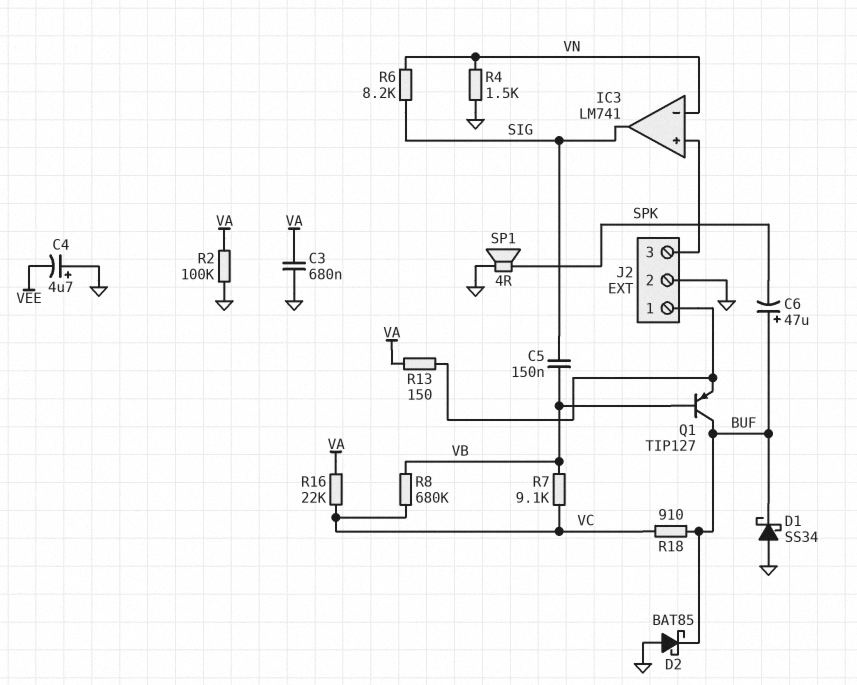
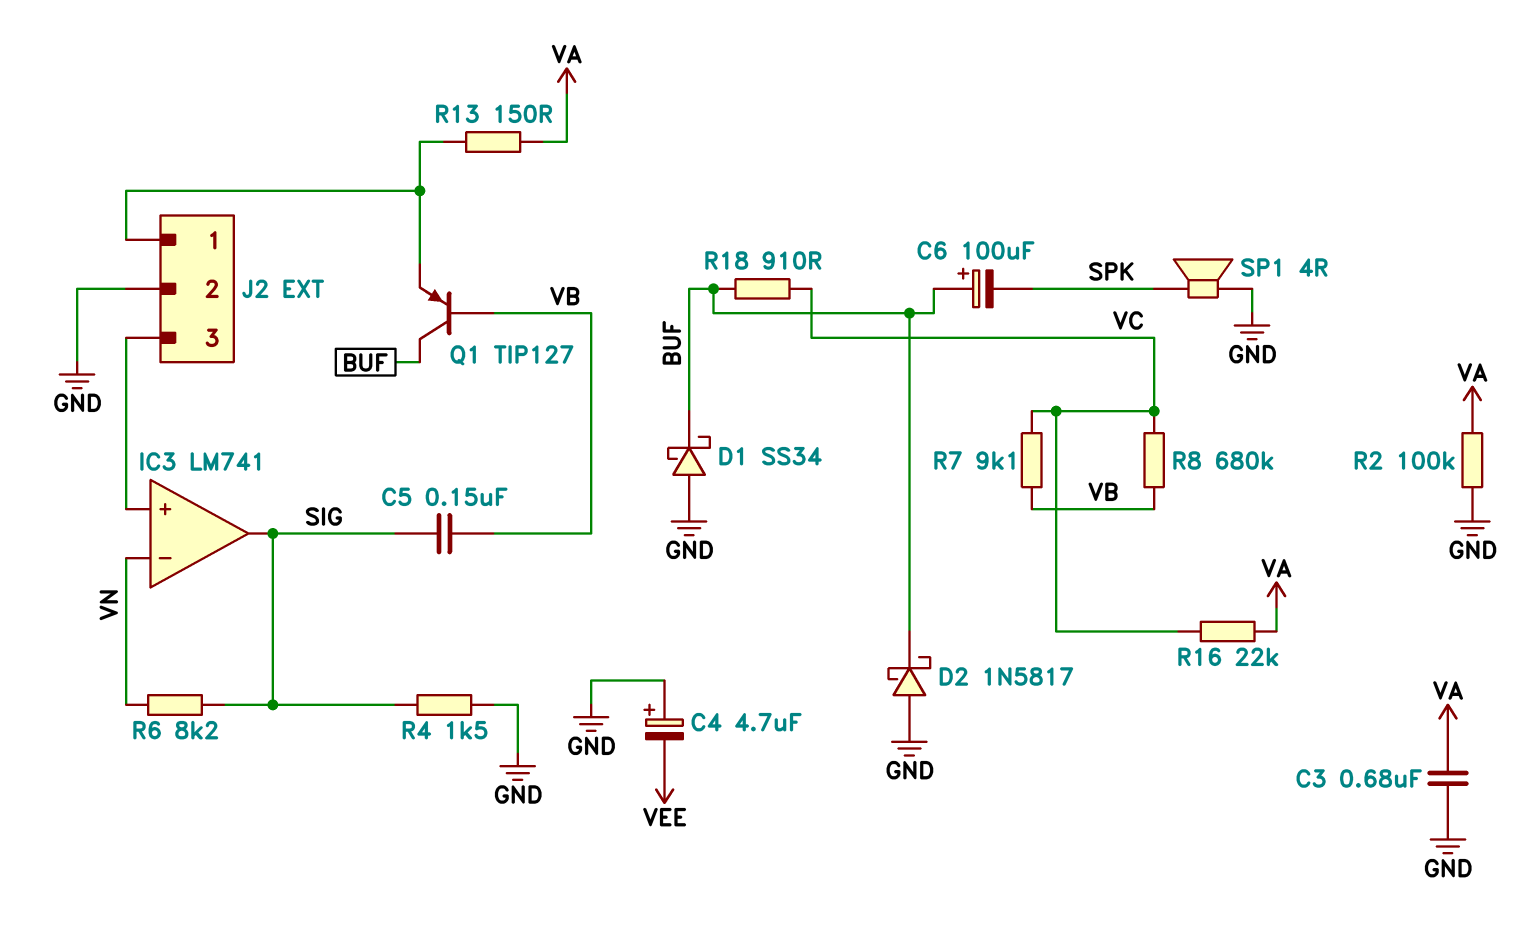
C6: 47uF (plus BUF, minus SPK) -> 100uF (plus BUF, minus SPK)
D2: schottky BAT85 (A GND, K BUF) -> schottky 1N5817 (A GND, K BUF)
R4: 1.5k (GND, VN) -> 1.5k (GND, SIG)

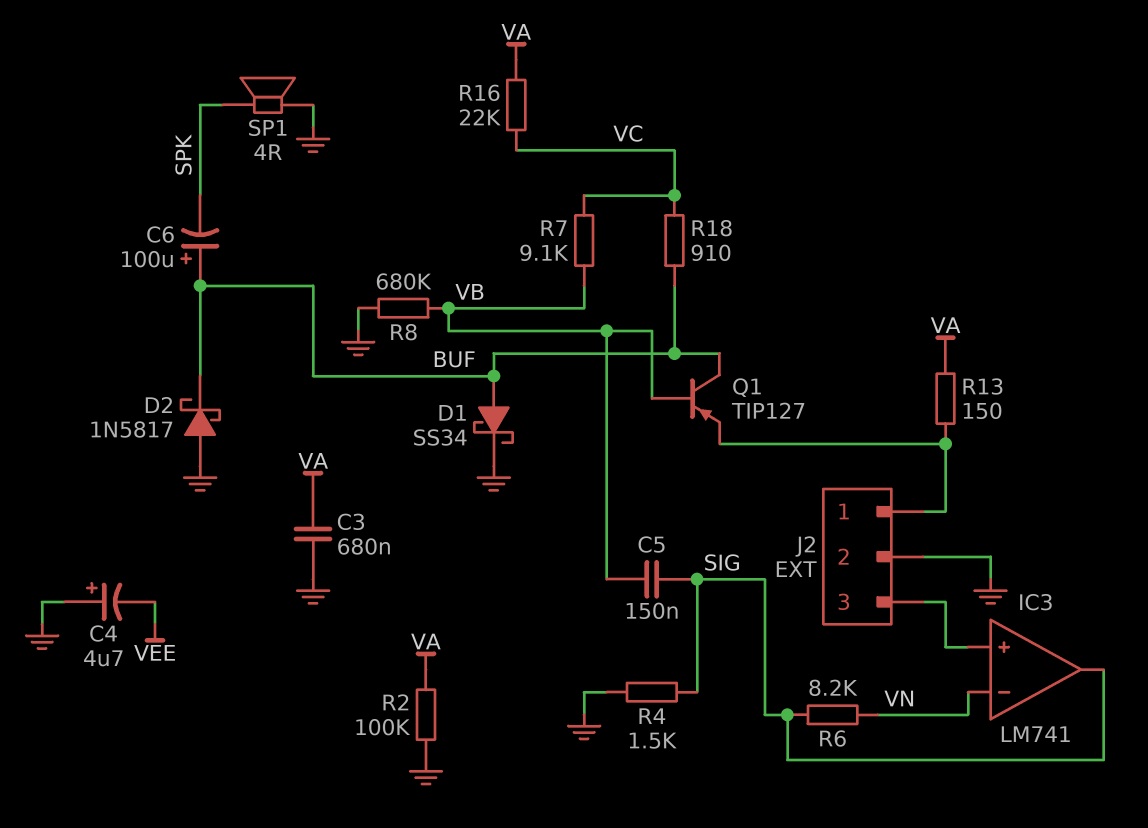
D1: schottky SS34 (A GND, K BUF) -> schottky SS34 (A BUF, K GND)
R8: 680k (VB, VC) -> 680k (GND, VB)

